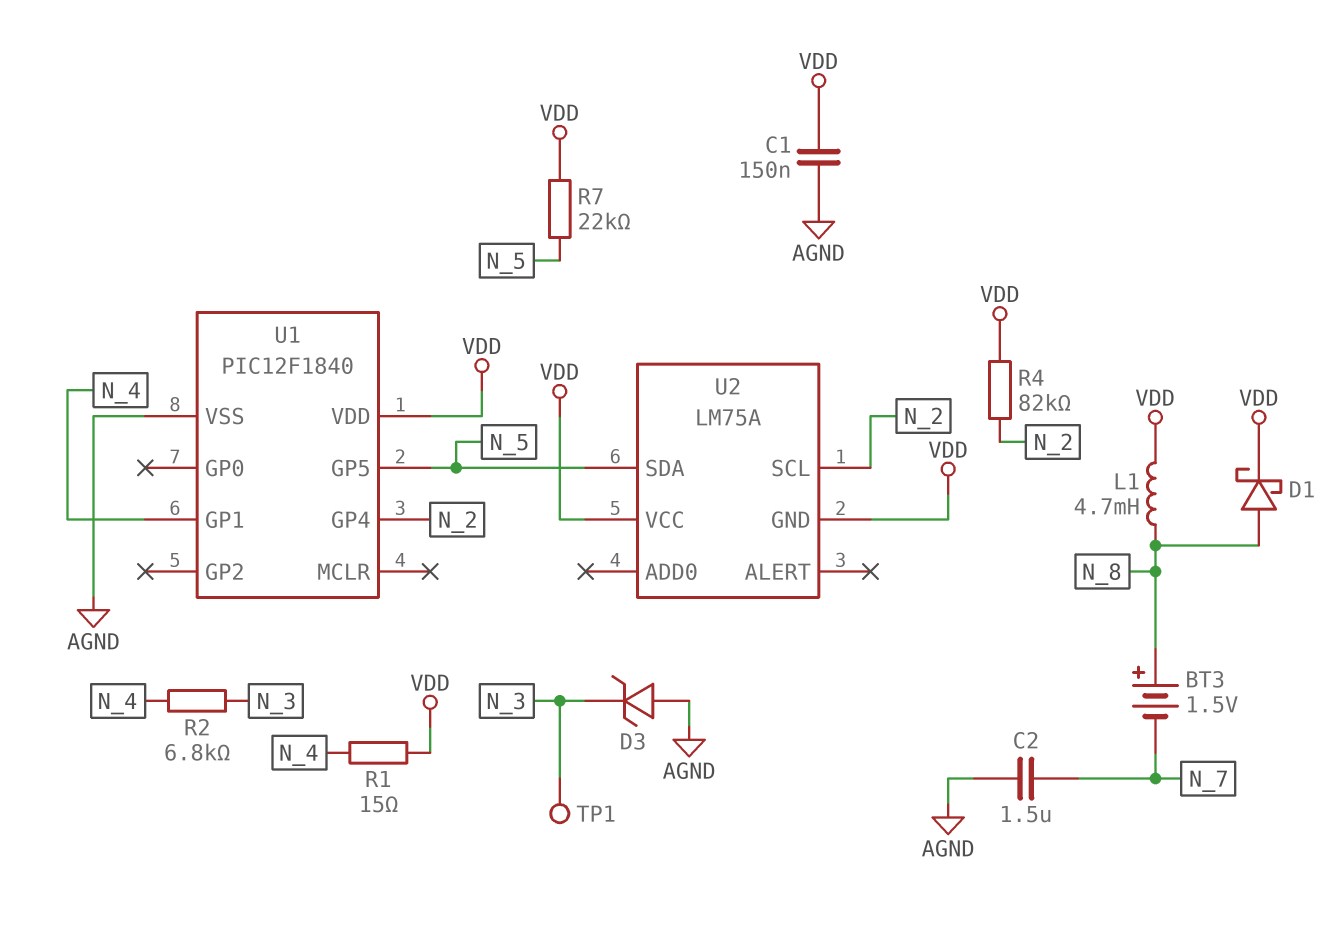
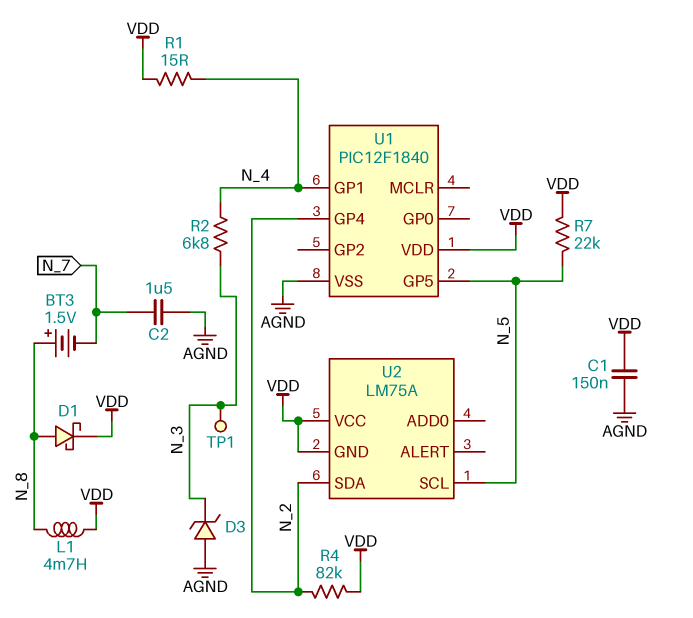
U2 pin SCL: N_2 -> N_5
U2 pin SDA: N_5 -> N_2

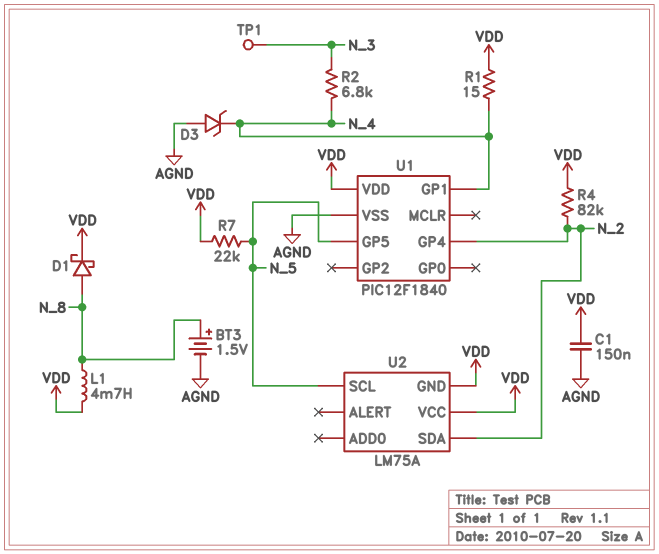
BT3: 1.5V (plus N_8, minus N_7) -> 1.5V (plus N_8, minus AGND)
C2: 1.5uF (AGND, N_7) -> none
D3: zener (A AGND, K N_3) -> zener (A AGND, K N_4)

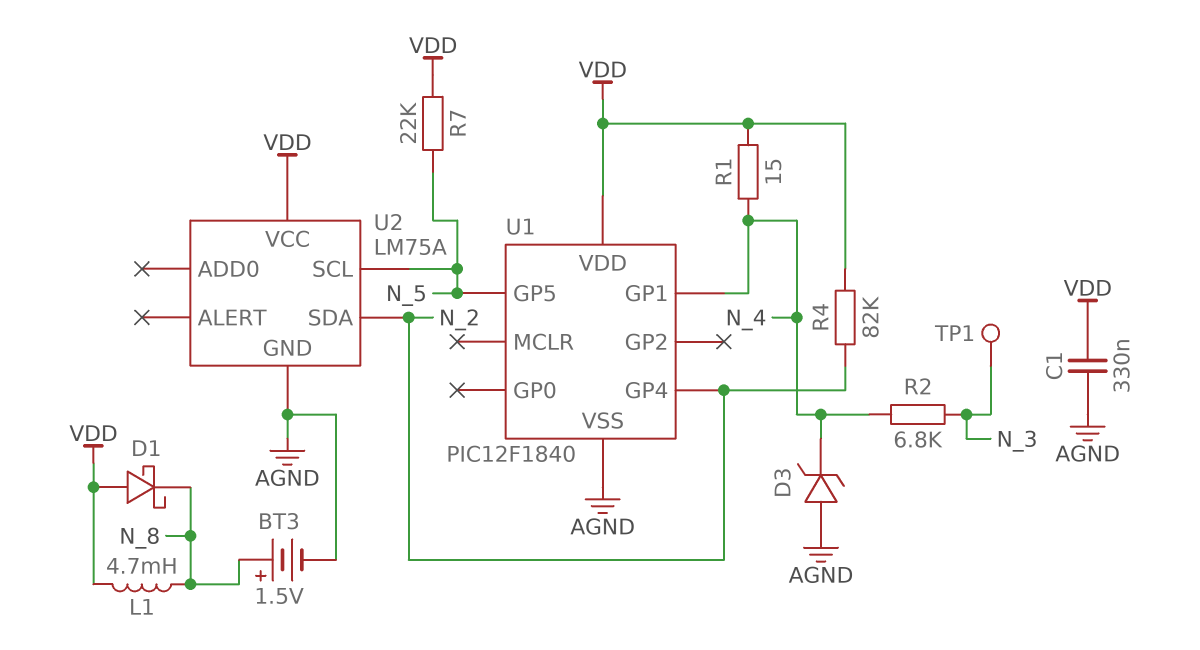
C1: 150nF (AGND, VDD) -> 330nF (AGND, VDD)
D1: schottky (A N_8, K VDD) -> schottky (A VDD, K N_8)
U2 pin GND: VDD -> AGND

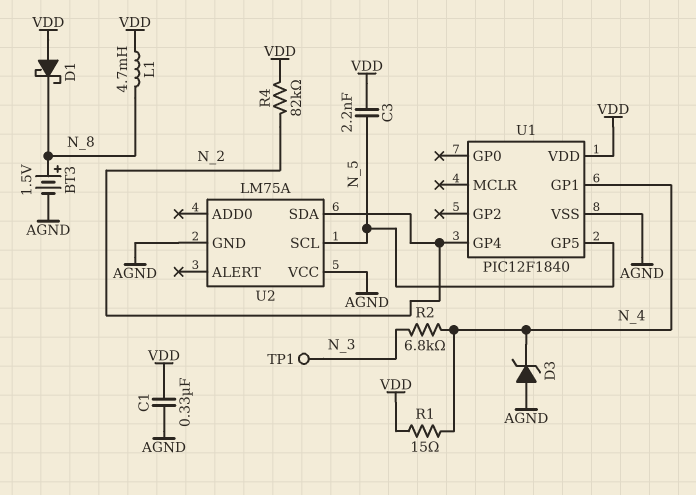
C3: none -> 2.2nF (N_5, VDD)
R7: 22k (N_5, VDD) -> none
U2 pin VCC: VDD -> AGND

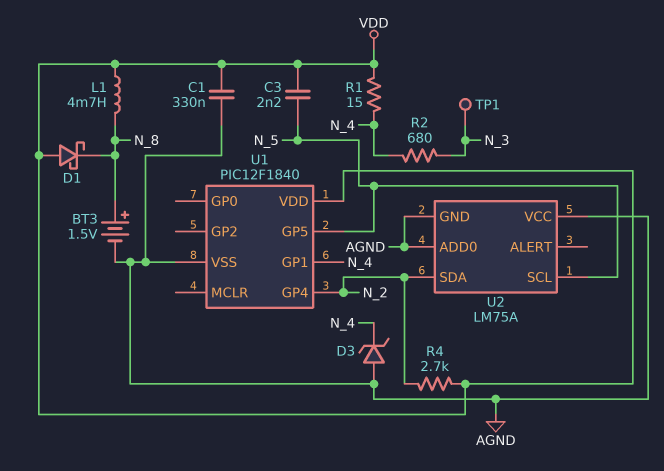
R2: 6.8k (N_3, N_4) -> 680 (N_3, N_4)
R4: 82k (N_2, VDD) -> 2.7k (N_2, VDD)
U2 pin ADD0: none -> AGND

